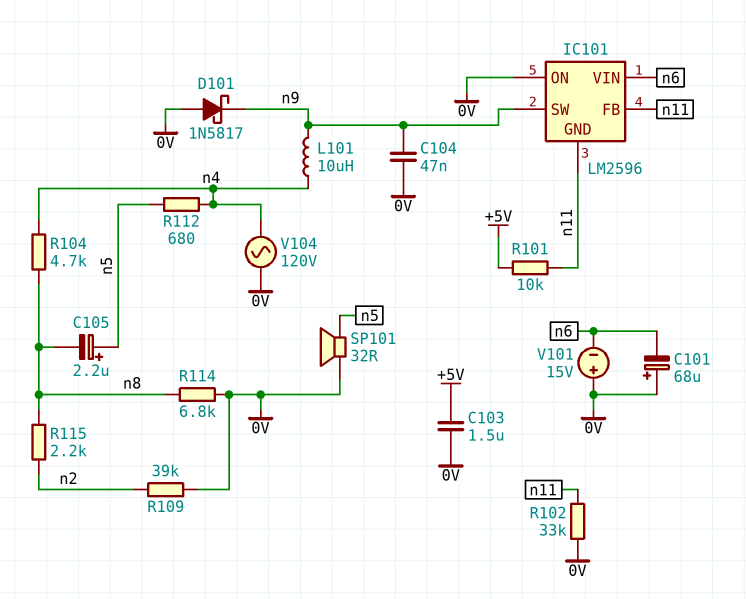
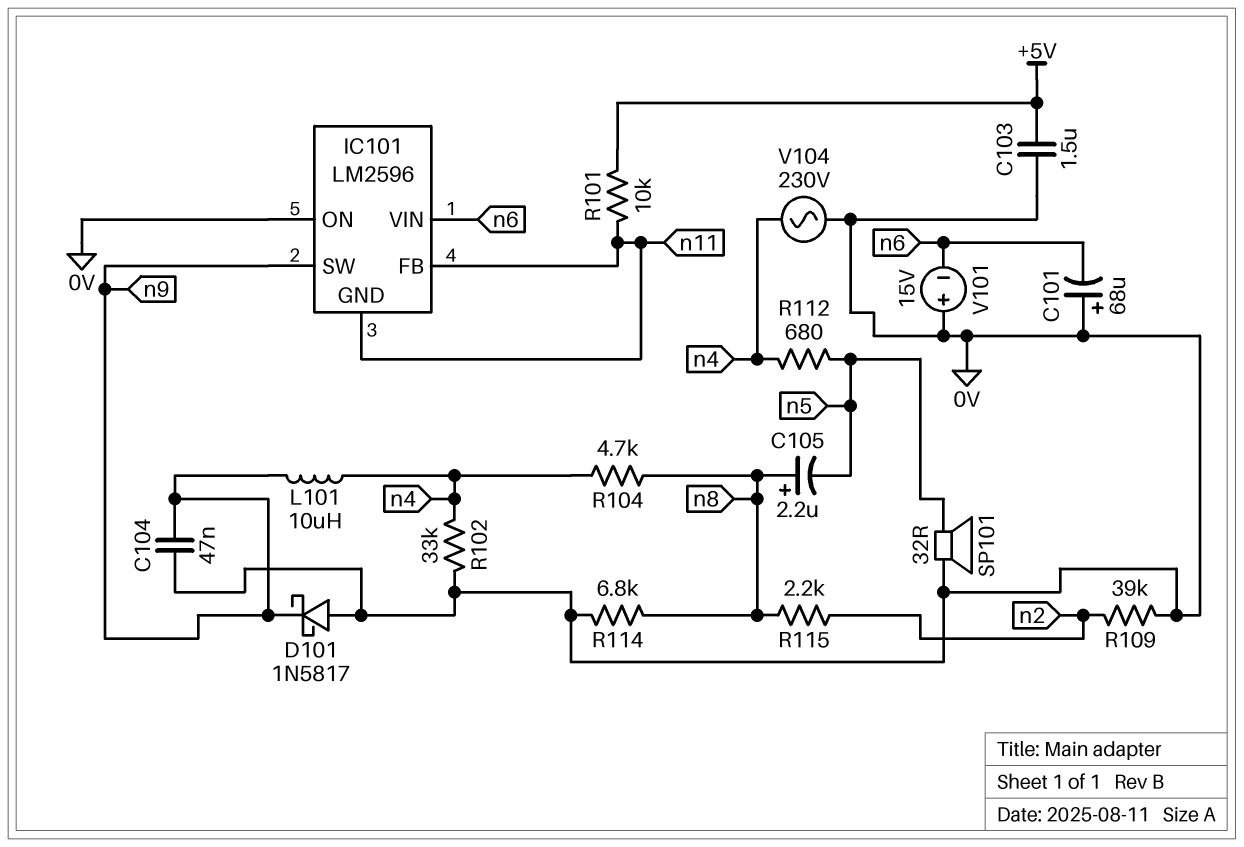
C105: 2.2uF (plus n5, minus n8) -> 2.2uF (plus n8, minus n5)
R102: 33k (0V, n11) -> 33k (0V, n4)
V104: AC 120V (0V, n4) -> AC 230V (0V, n4)

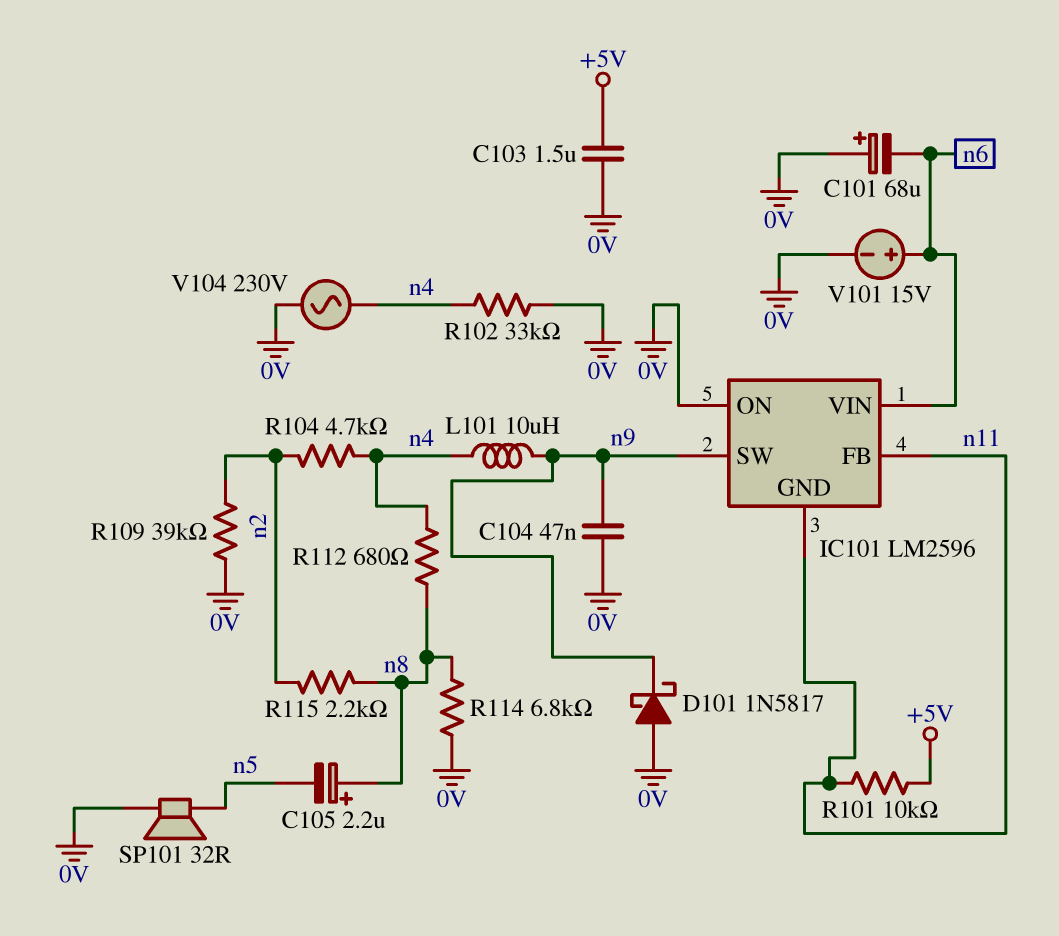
R104: 4.7k (n4, n8) -> 4.7k (n2, n4)
R112: 680 (n4, n5) -> 680 (n4, n8)
V101: 15V (plus 0V, minus n6) -> 15V (plus n6, minus 0V)

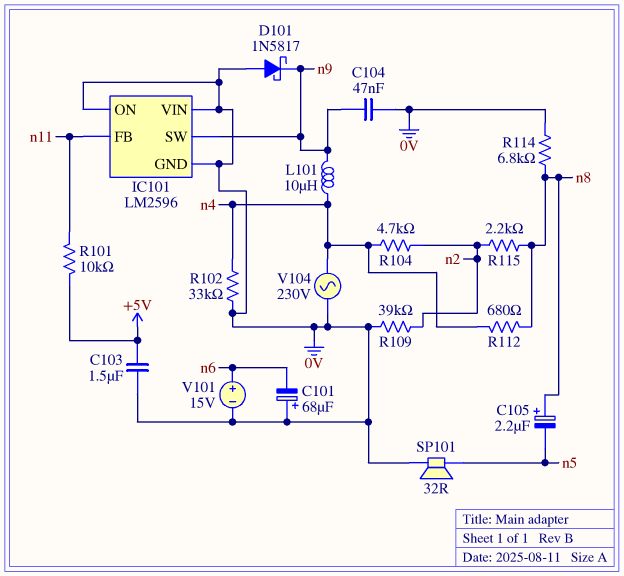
IC101 pin GND: n11 -> 0V
IC101 pin VIN: n6 -> 0V

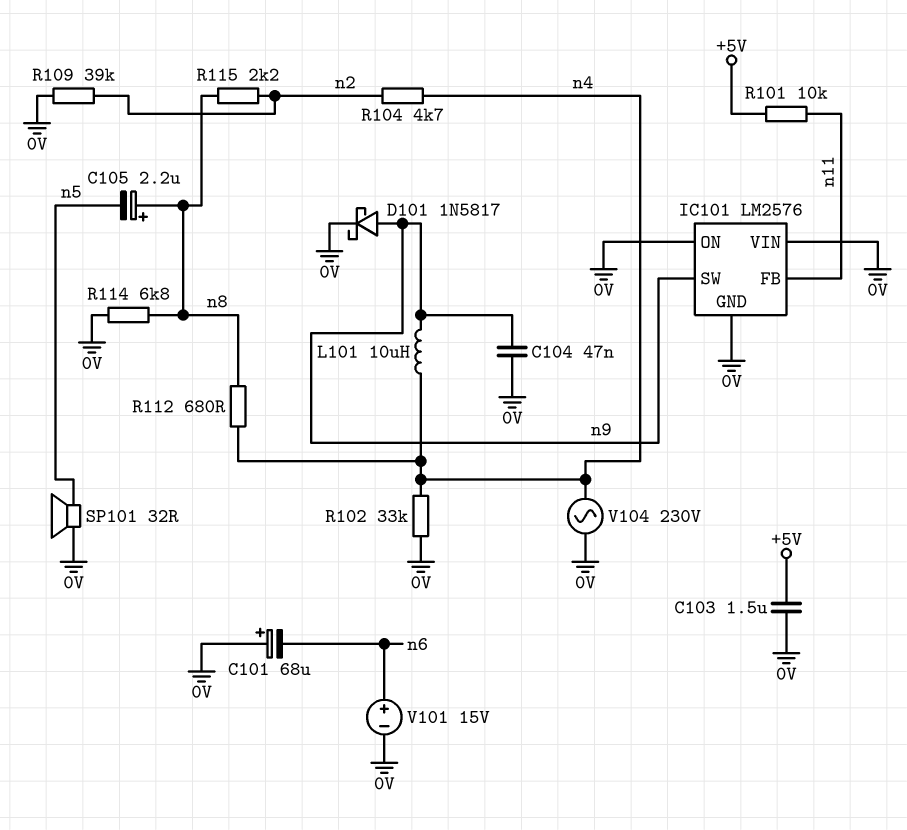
D101: schottky 1N5817 (A 0V, K n9) -> schottky 1N5817 (A n9, K 0V)
IC101: LM2596 -> LM2576

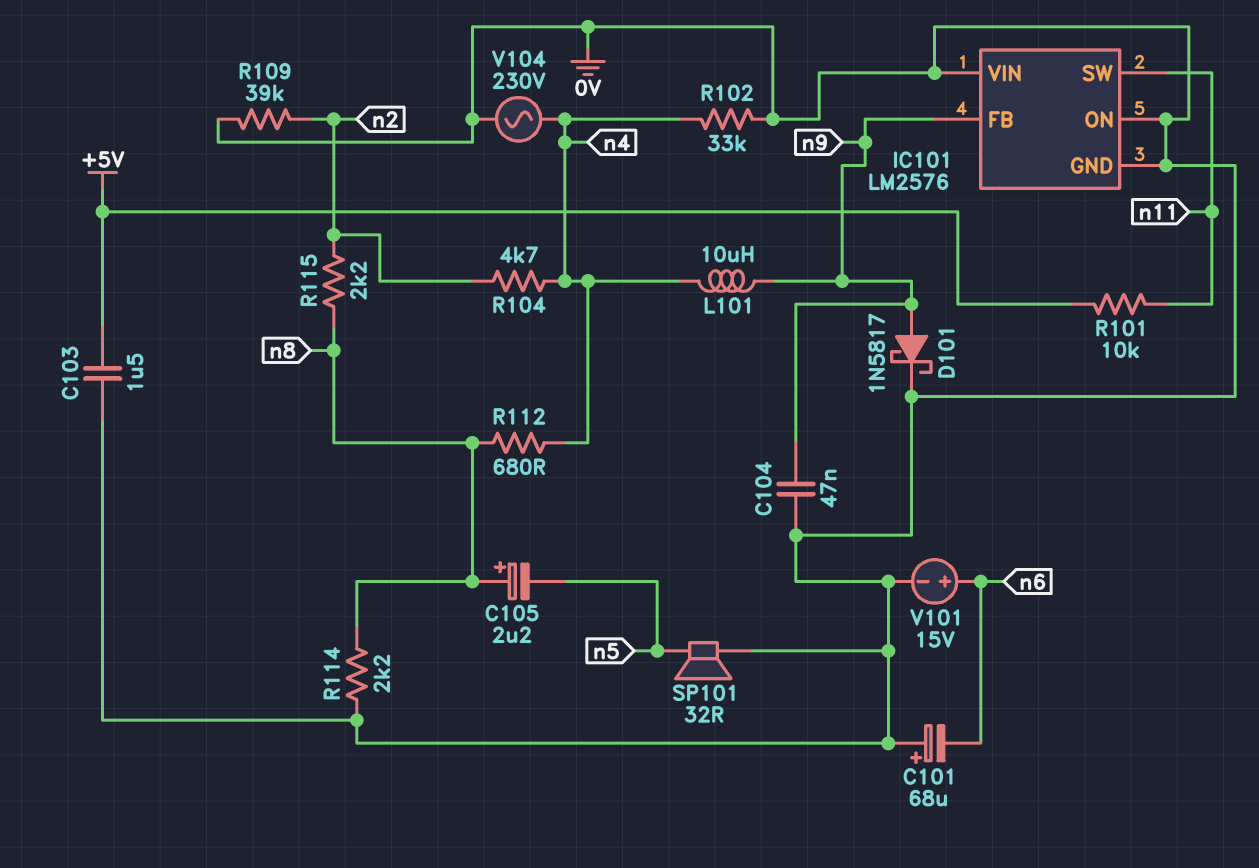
IC101 pin FB: n11 -> n9
IC101 pin SW: n9 -> n11
R114: 6.8k (0V, n8) -> 2.2k (0V, n8)

